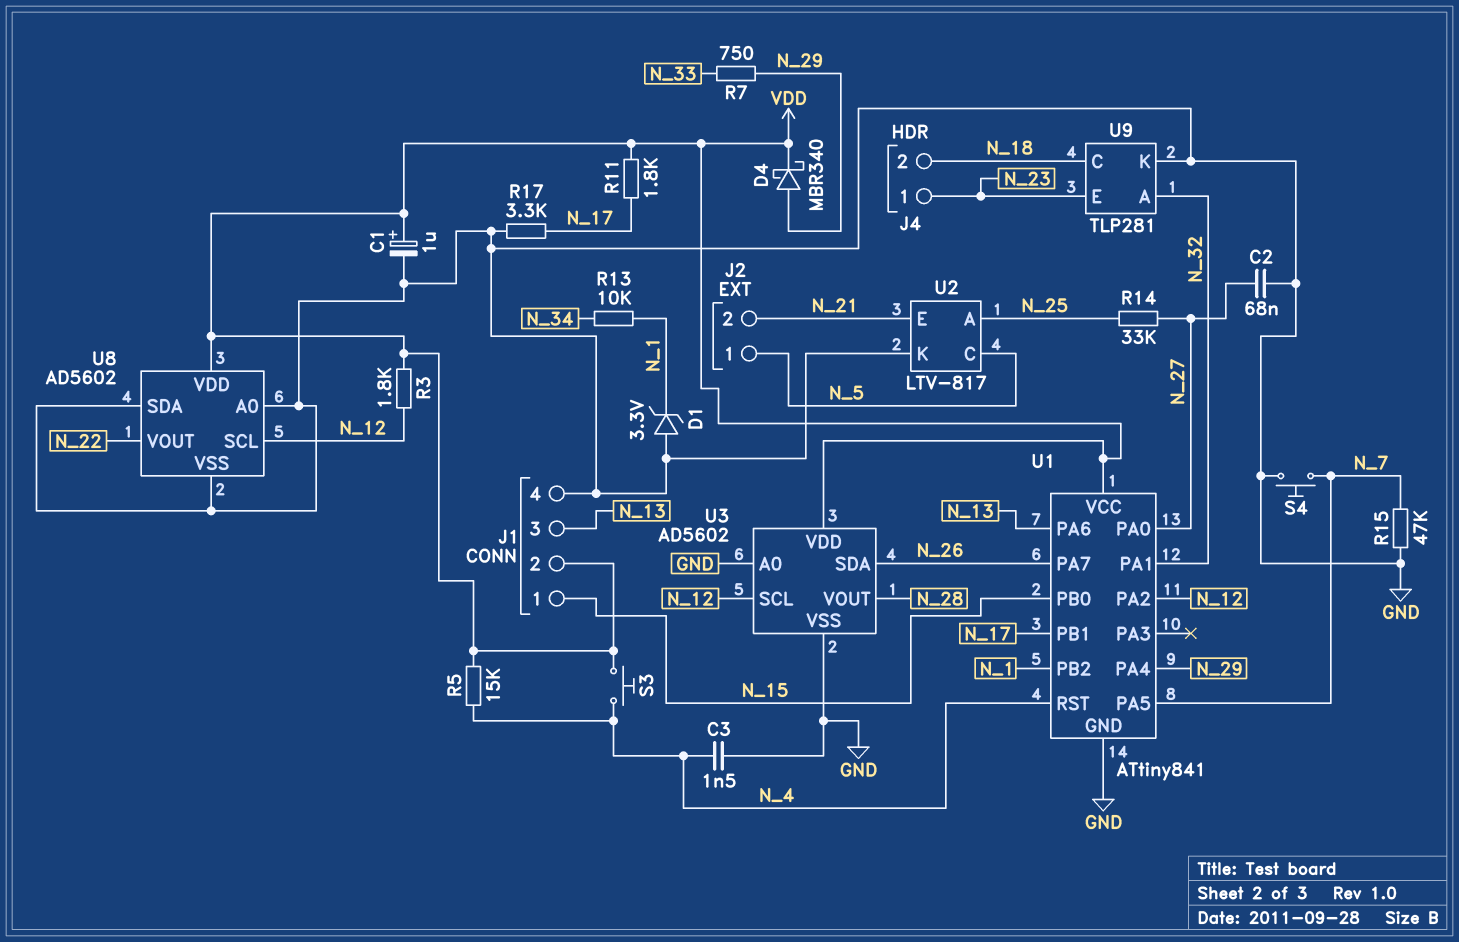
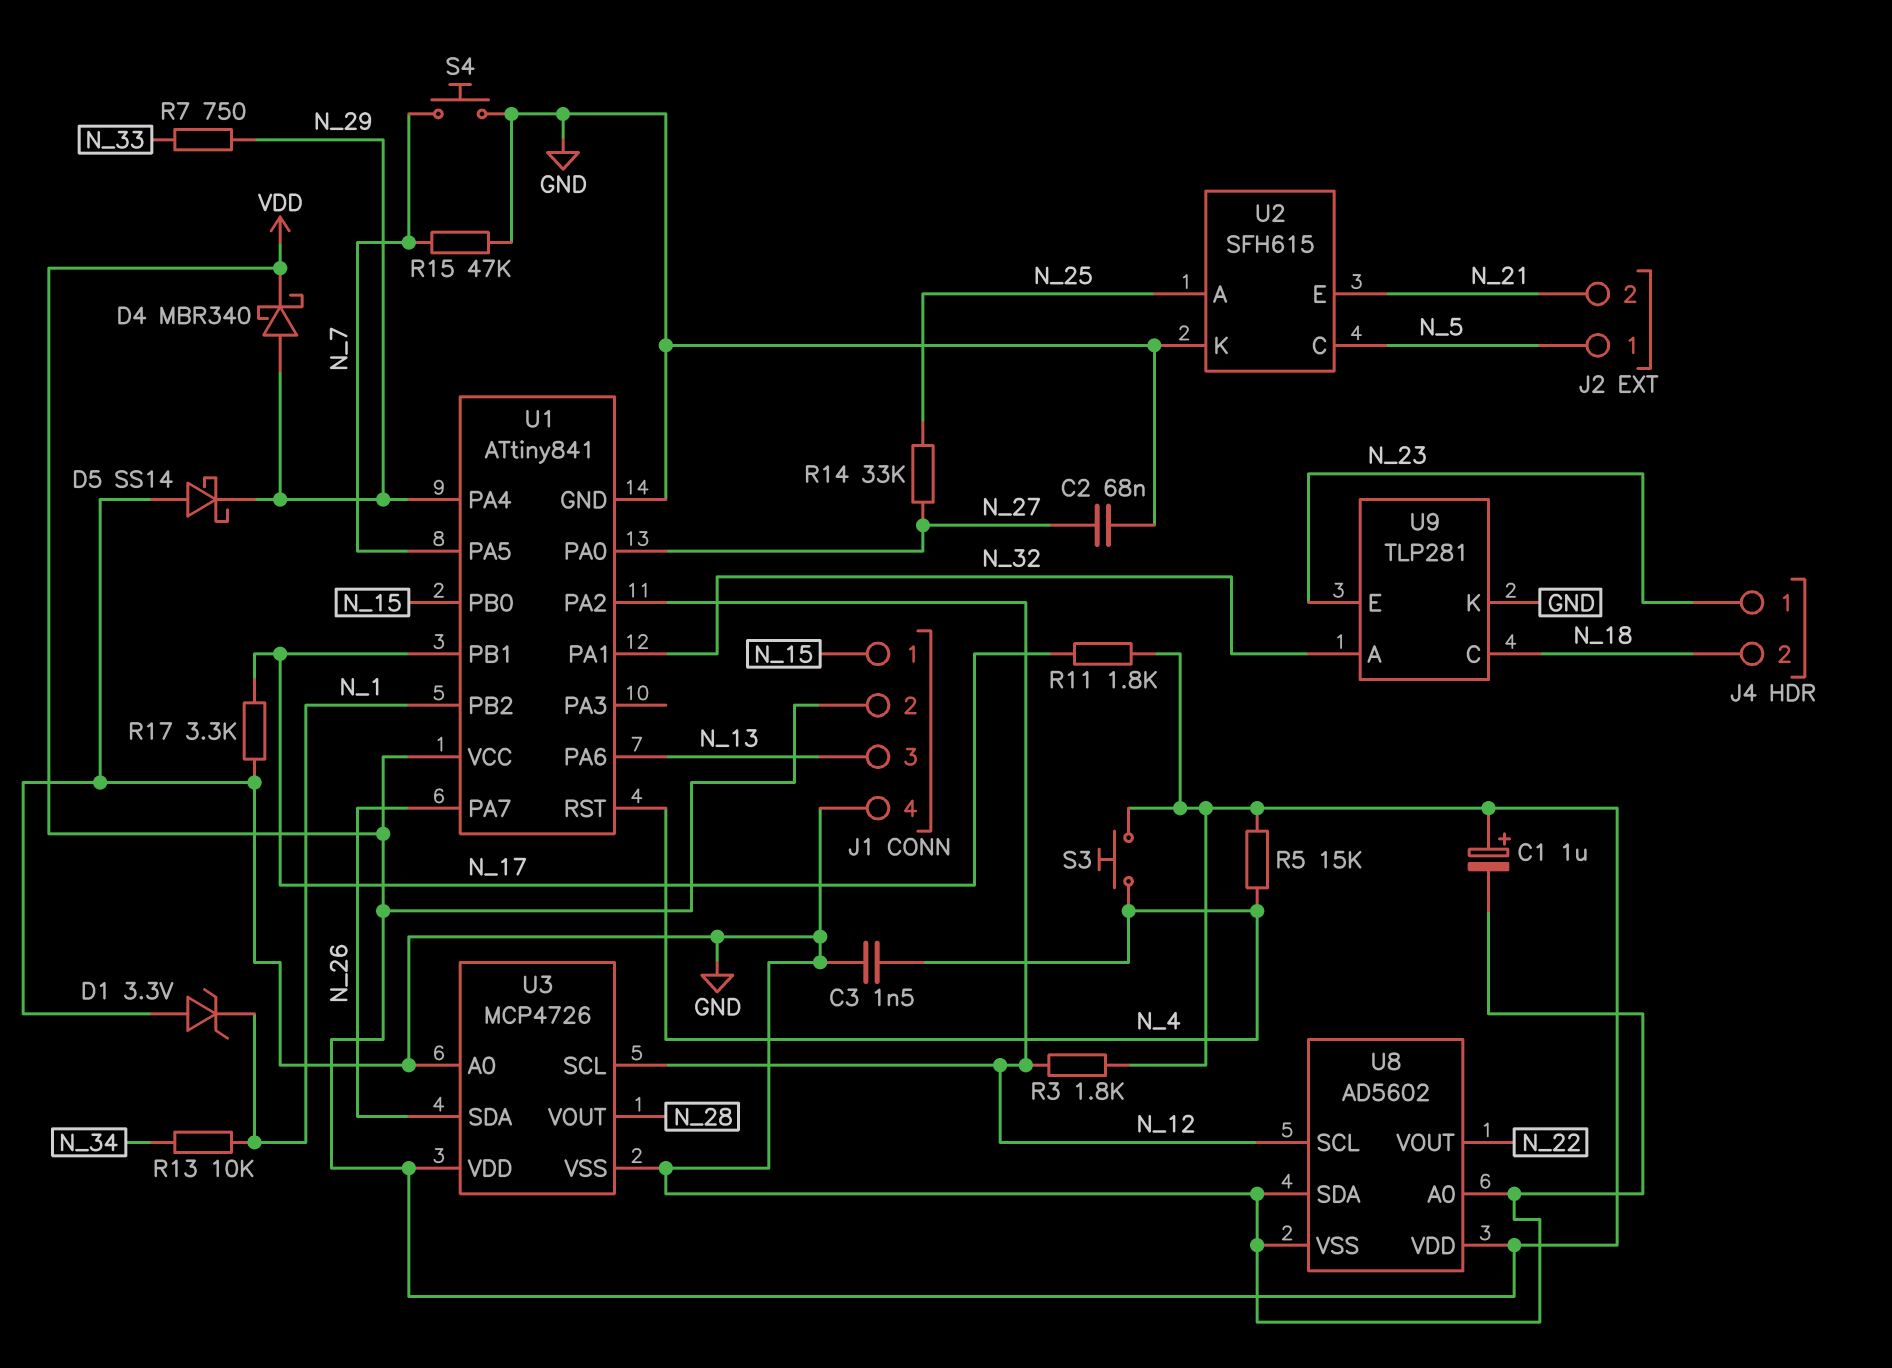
D5: none -> schottky SS14 (A GND, K N_29)
U2: LTV-817 -> SFH615
U3: AD5602 -> MCP4726

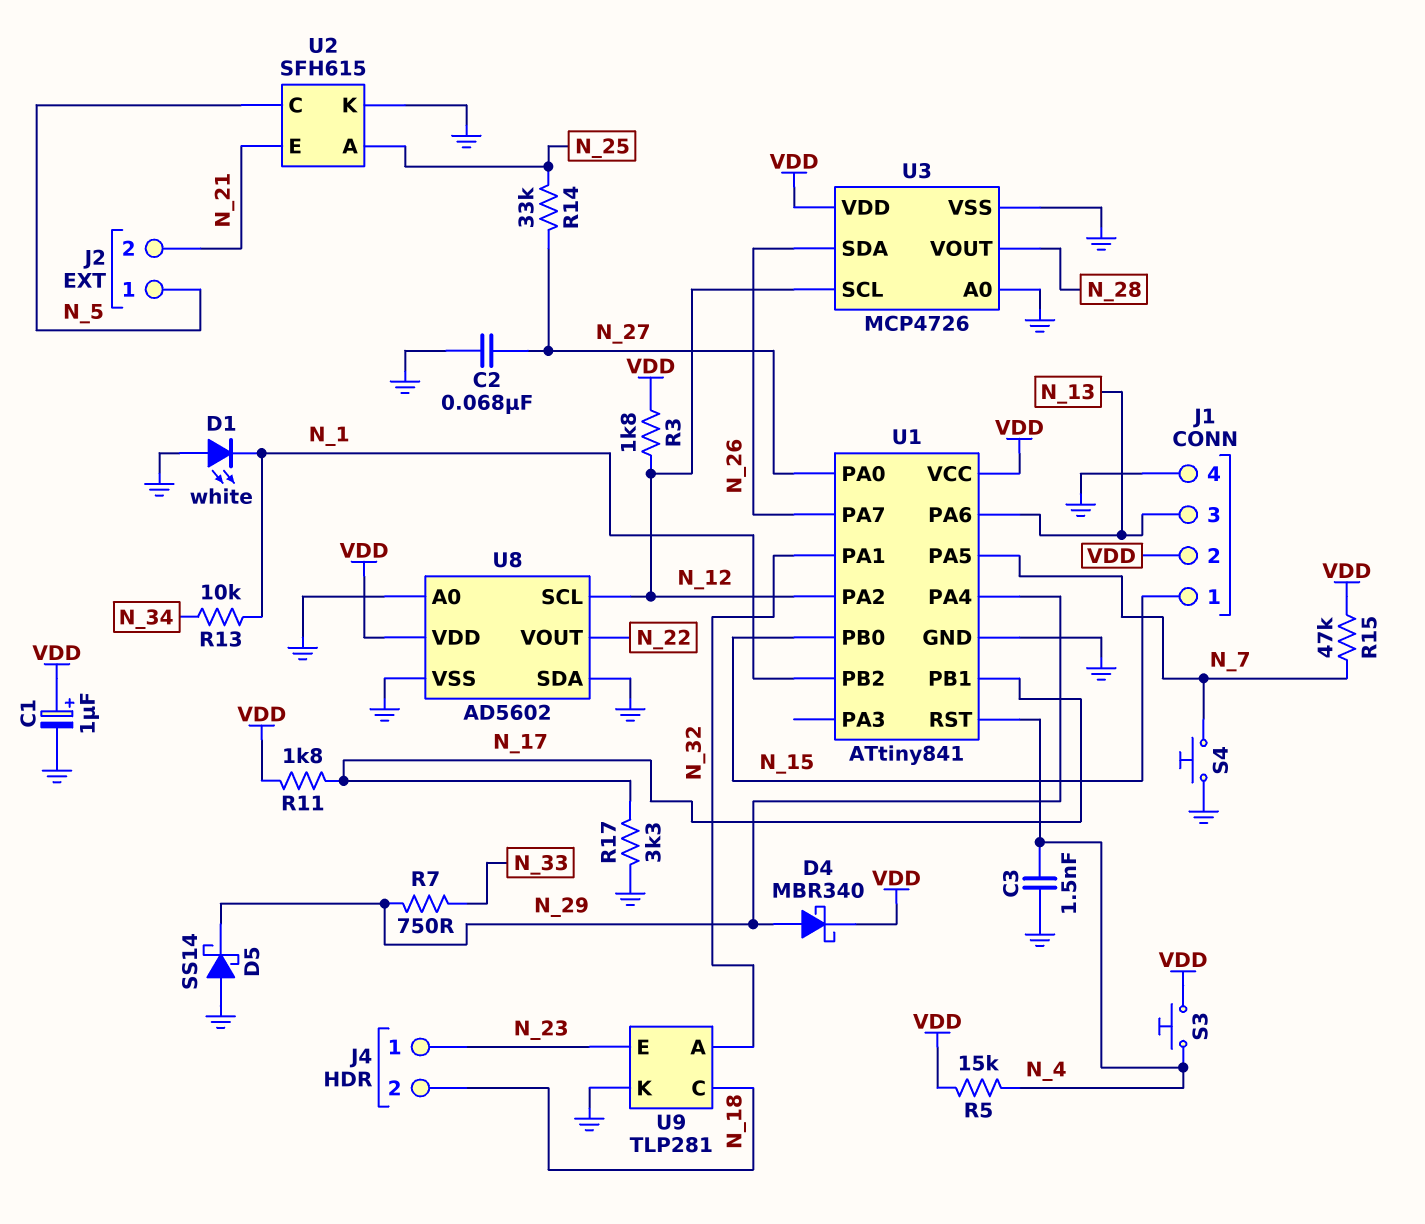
D1: zener 3.3V (A GND, K N_1) -> LED white (A GND, K N_1)
R15: 47k (GND, N_7) -> 47k (N_7, VDD)

